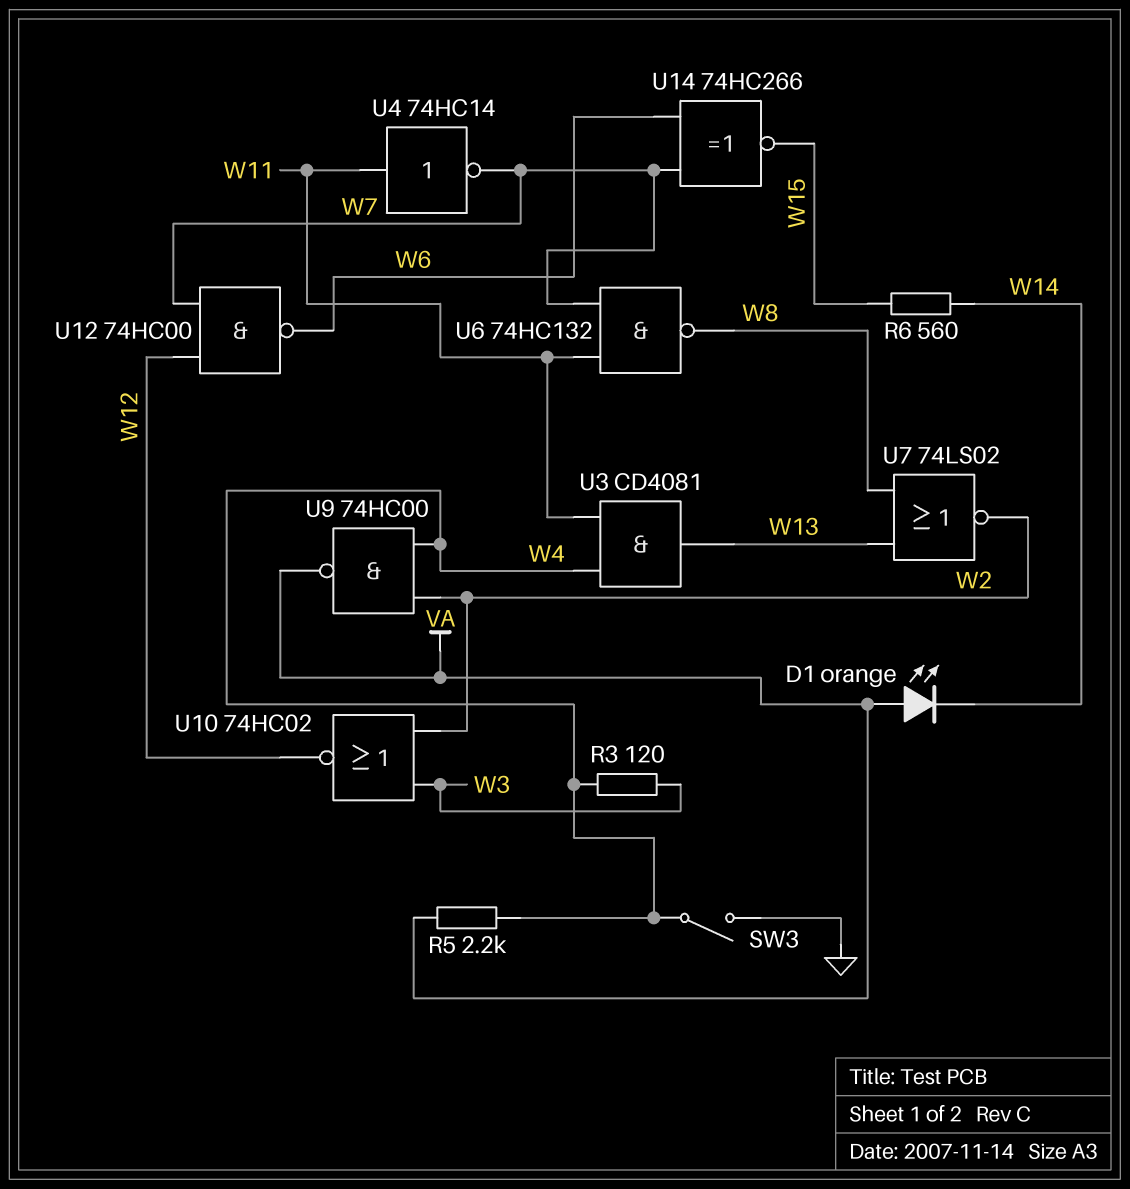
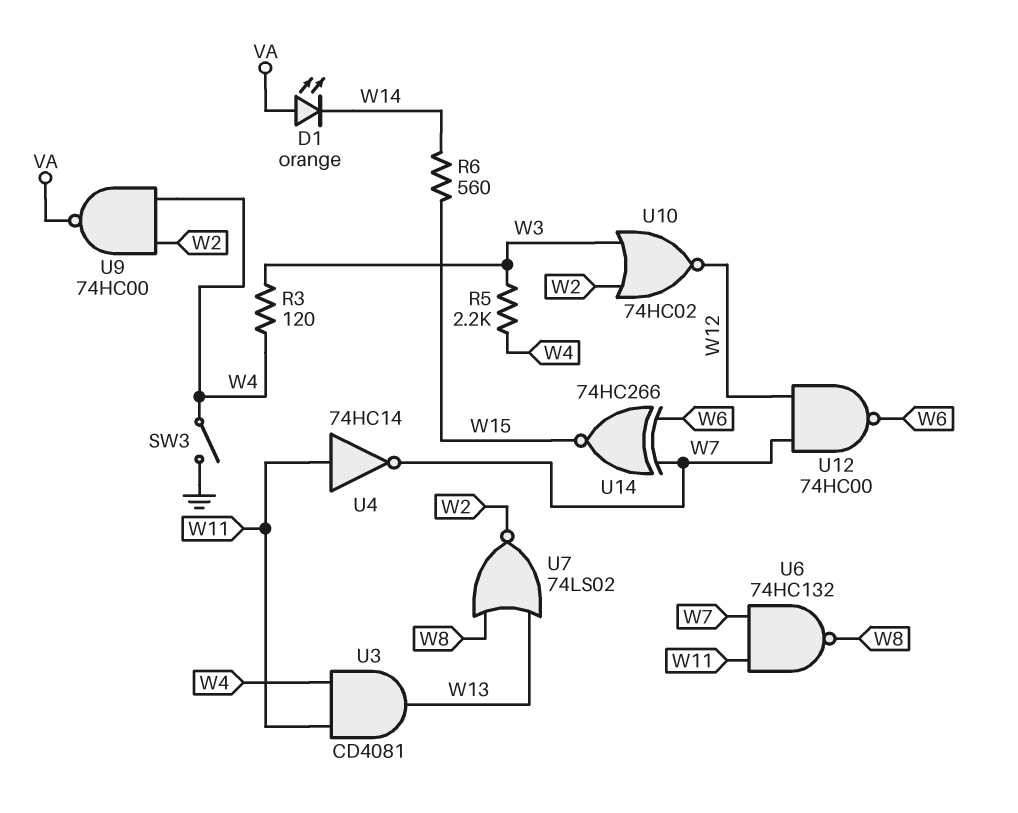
R5: 2.2k (VA, W4) -> 2.2k (W3, W4)

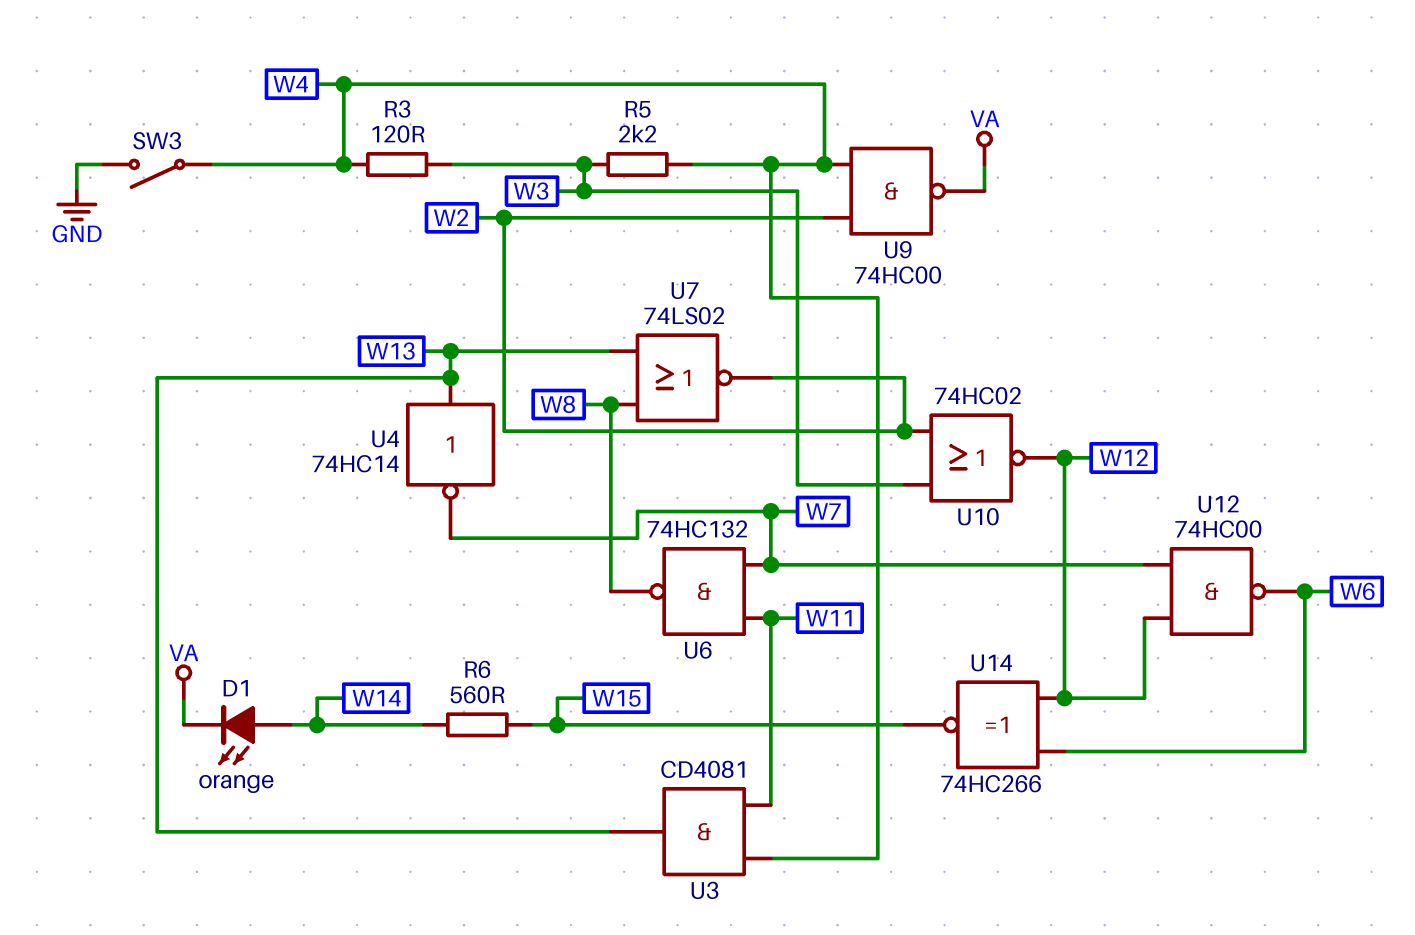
D1: LED orange (A VA, K W14) -> LED orange (A W14, K VA)
U4: NOT 74HC14 (in W11, out W7) -> NOT 74HC14 (in W13, out W7)
U14: XNOR 74HC266 (in W6, in W7, out W15) -> XNOR 74HC266 (in W6, in W12, out W15)

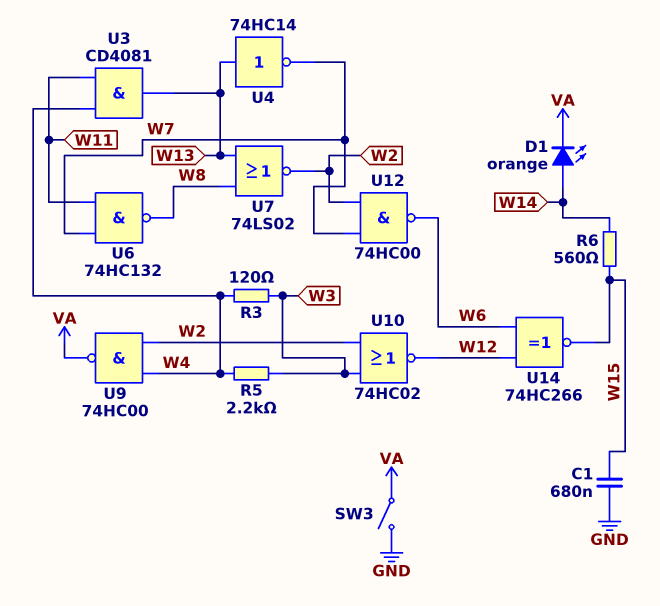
C1: none -> 680nF (GND, W15)
SW3: switch (GND, W4) -> switch (GND, VA)
U12: NAND 74HC00 (in W7, in W12, out W6) -> NAND 74HC00 (in W2, in W7, out W6)

